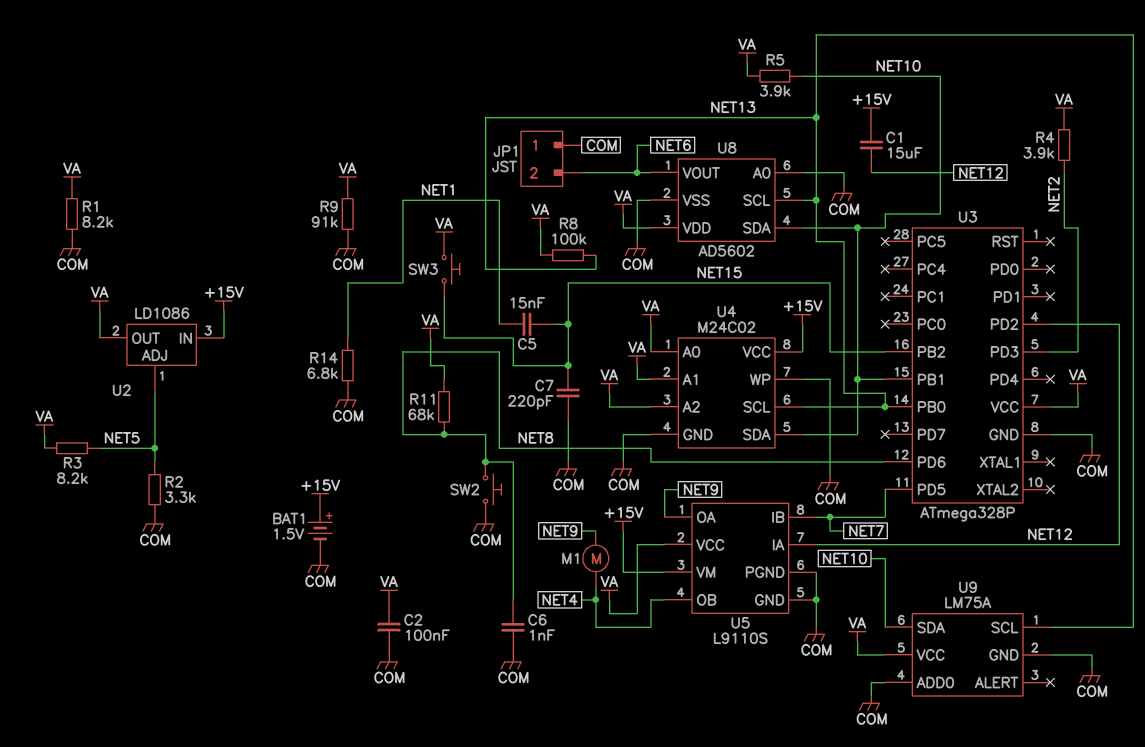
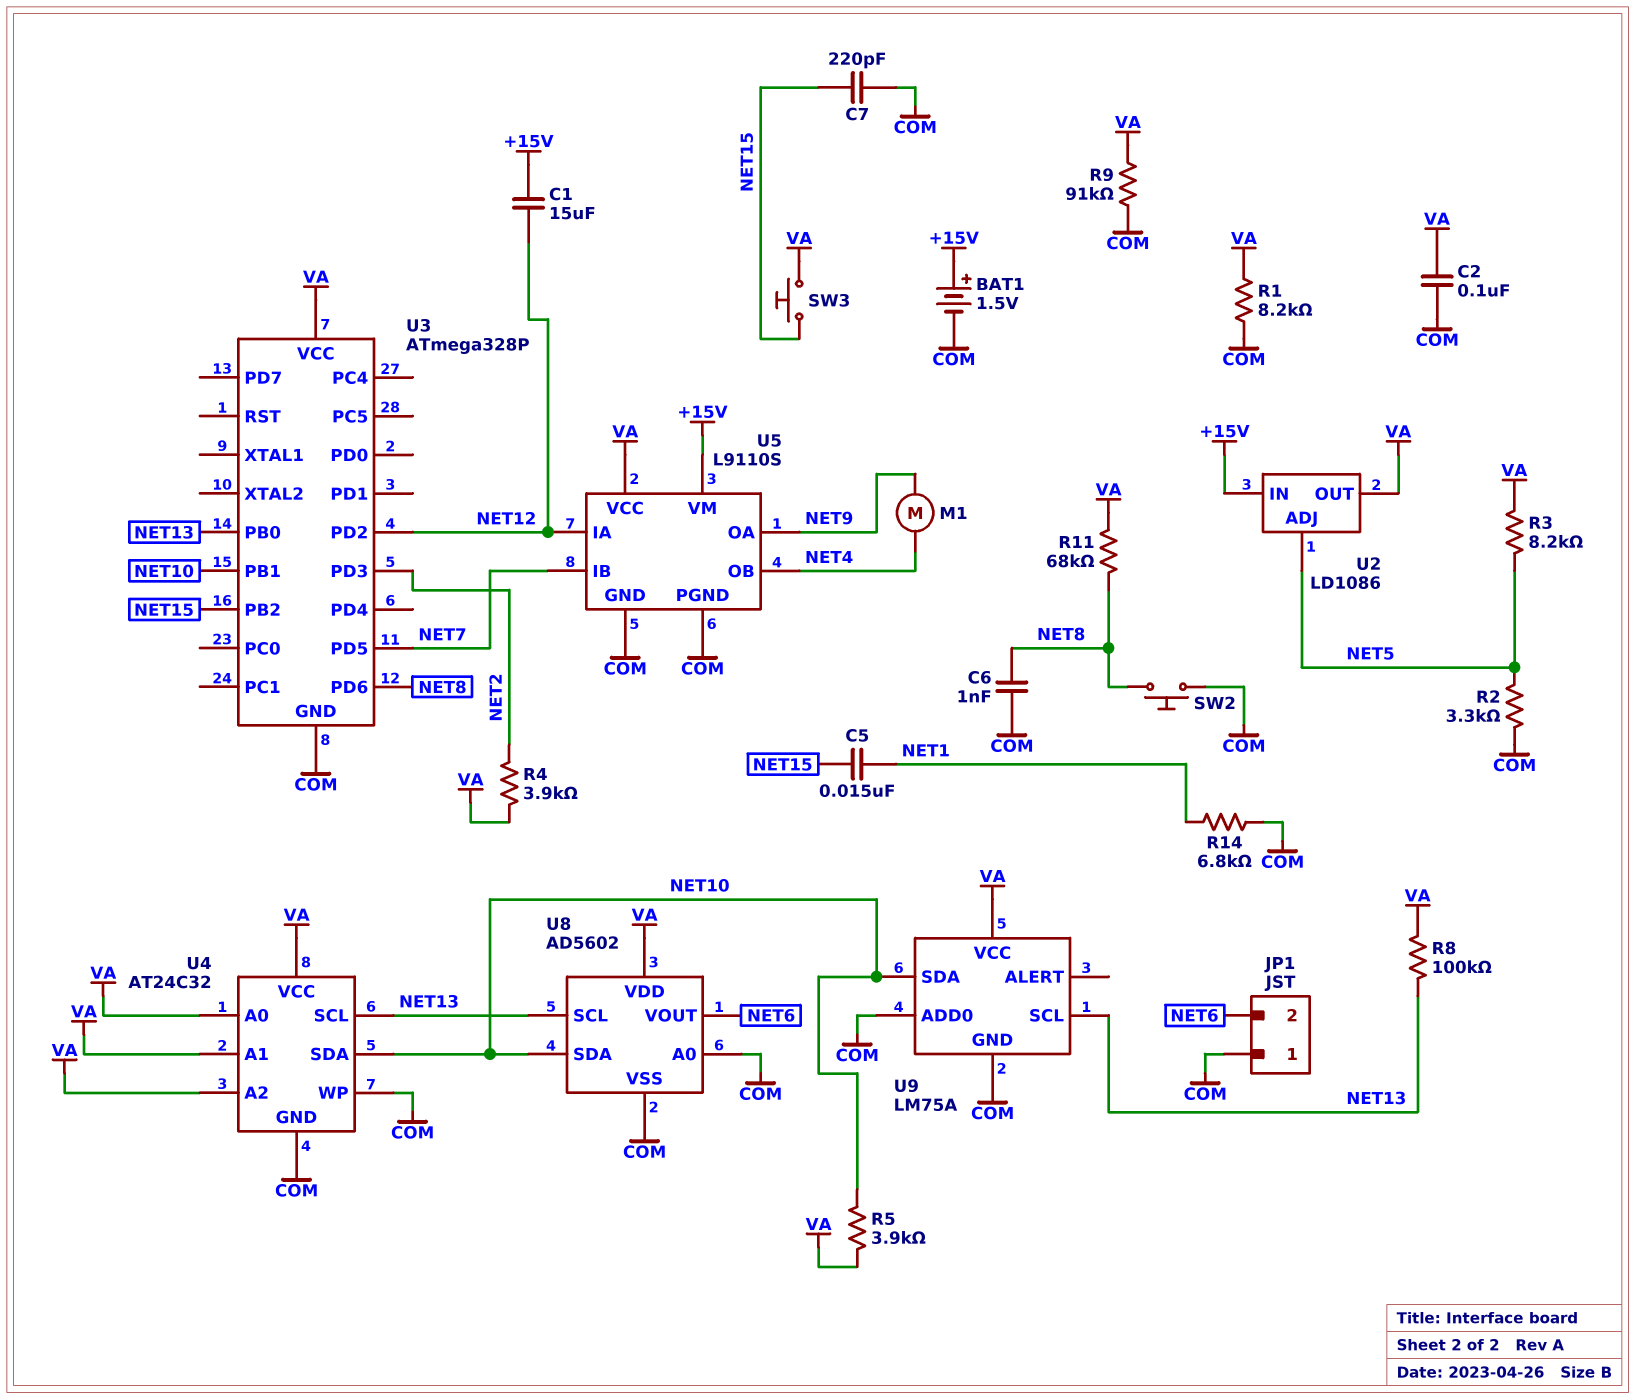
U4: M24C02 -> AT24C32
U4 pin VCC: +15V -> VA

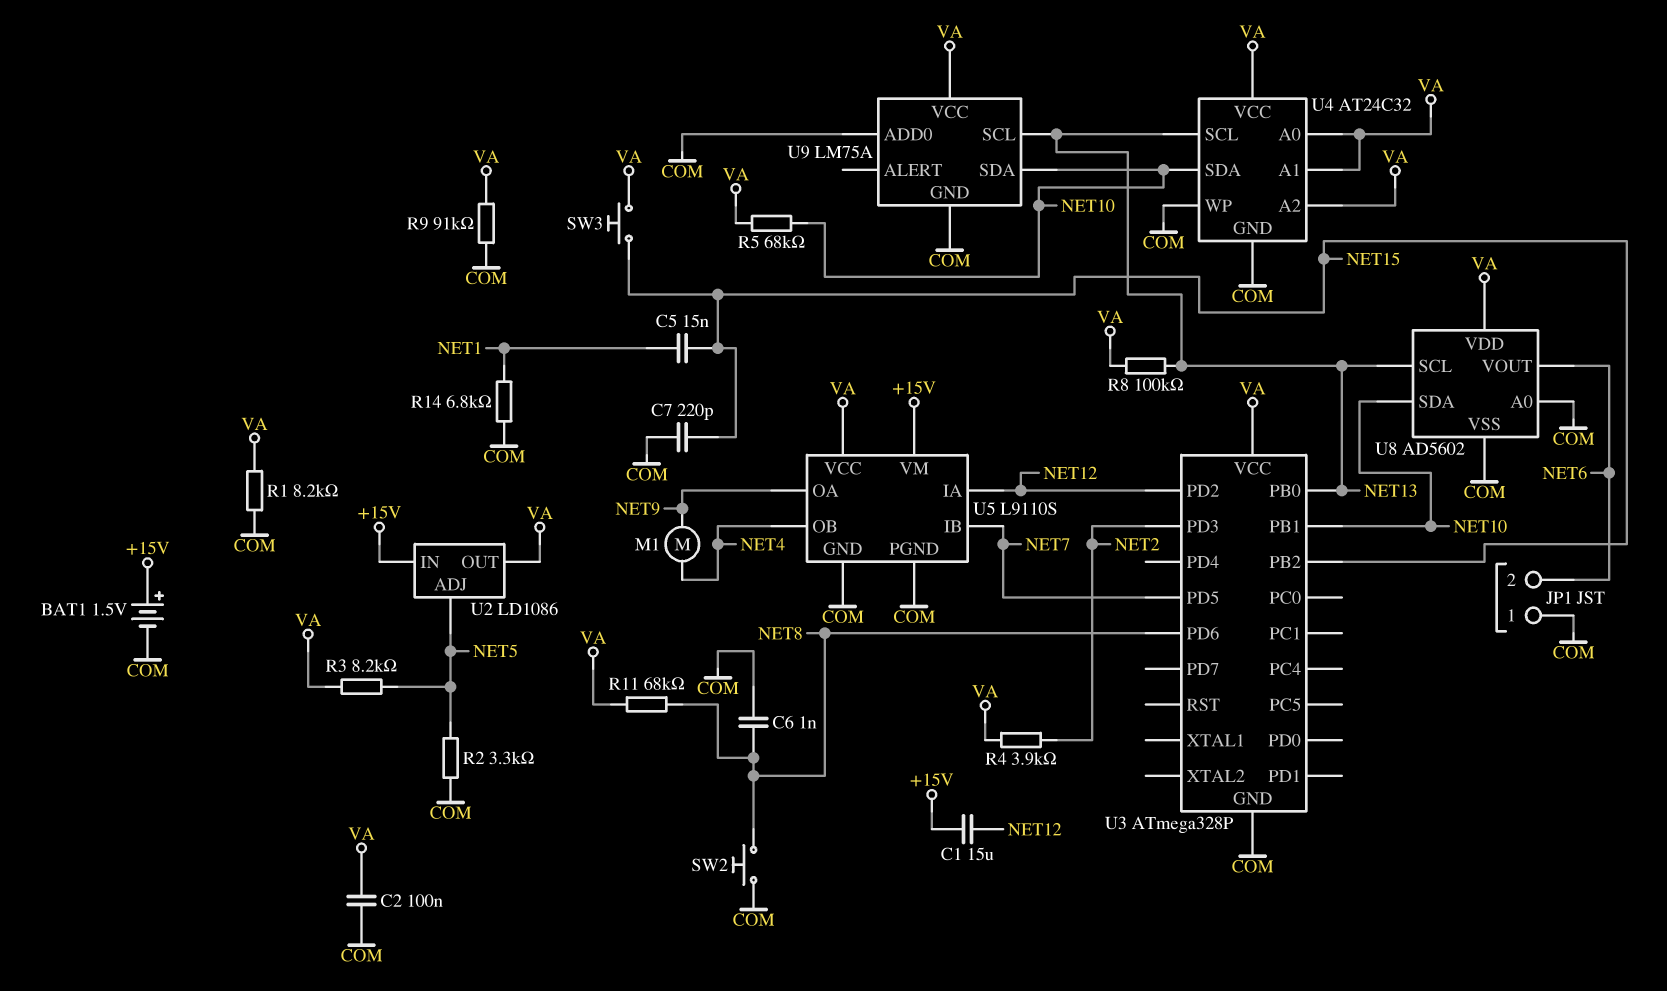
R5: 3.9k (NET10, VA) -> 68k (NET10, VA)

